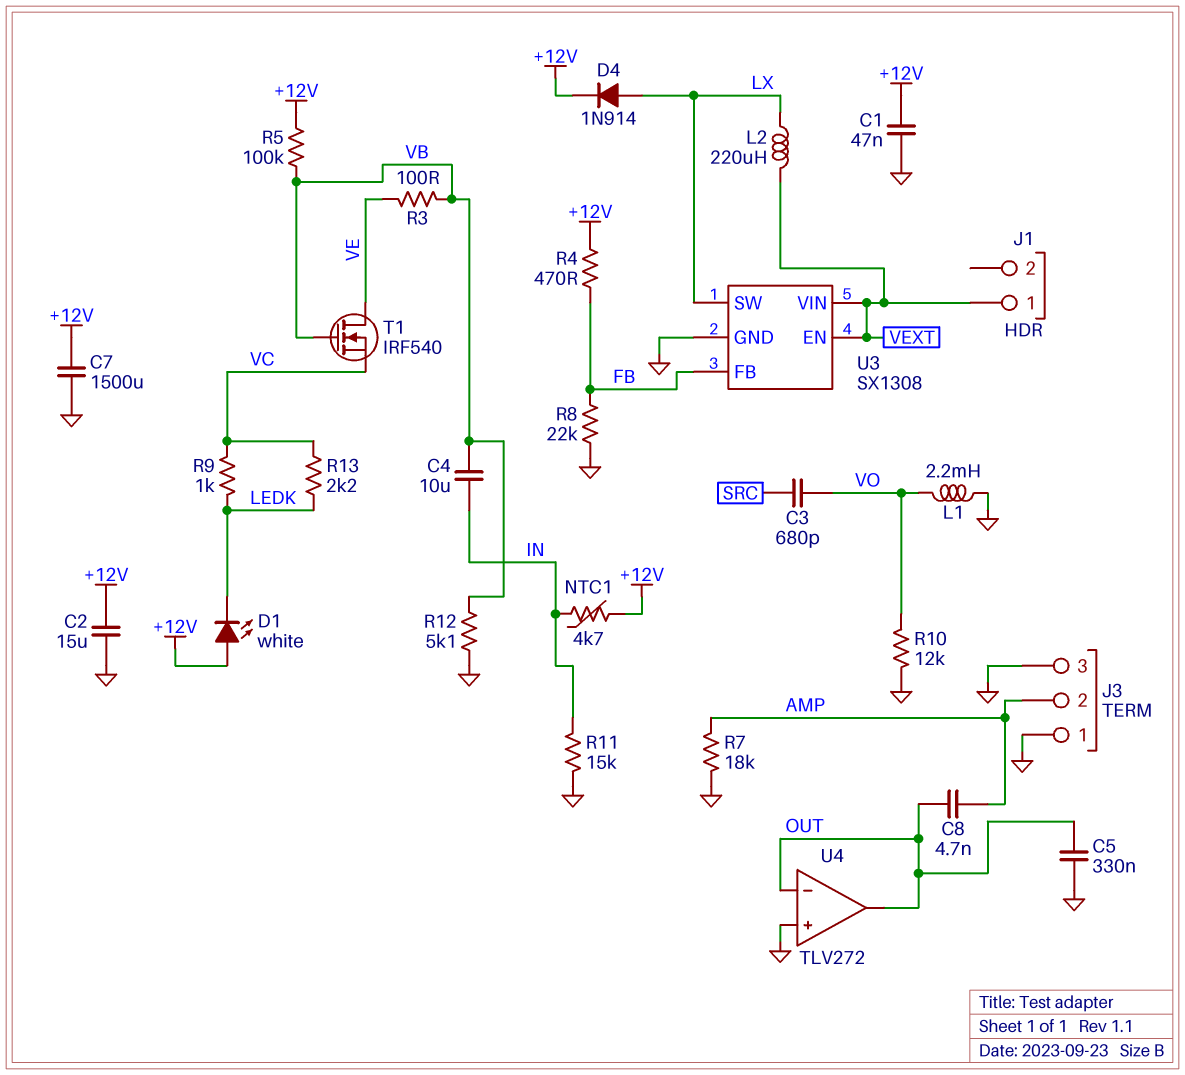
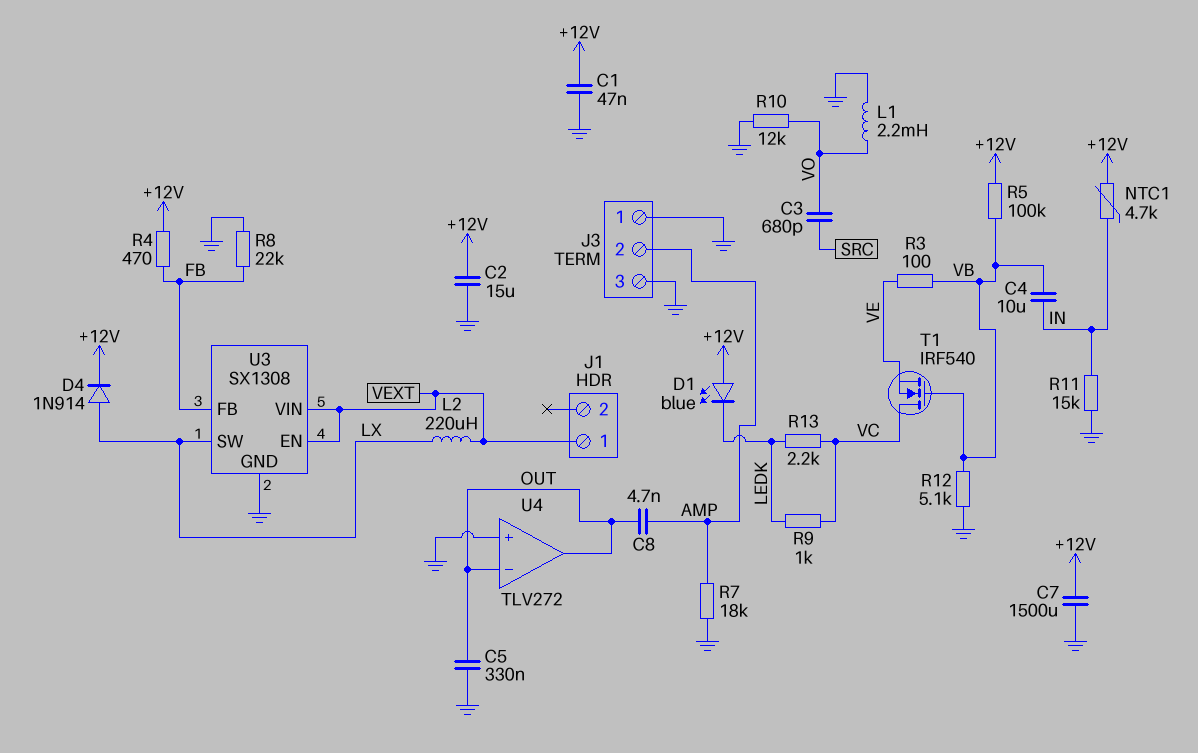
D1: LED white (A +12V, K LEDK) -> LED blue (A +12V, K LEDK)
T1: NMOS IRF540 (G VB, D VE, S VC) -> NMOS IRF540 (G VB, D VC, S VE)

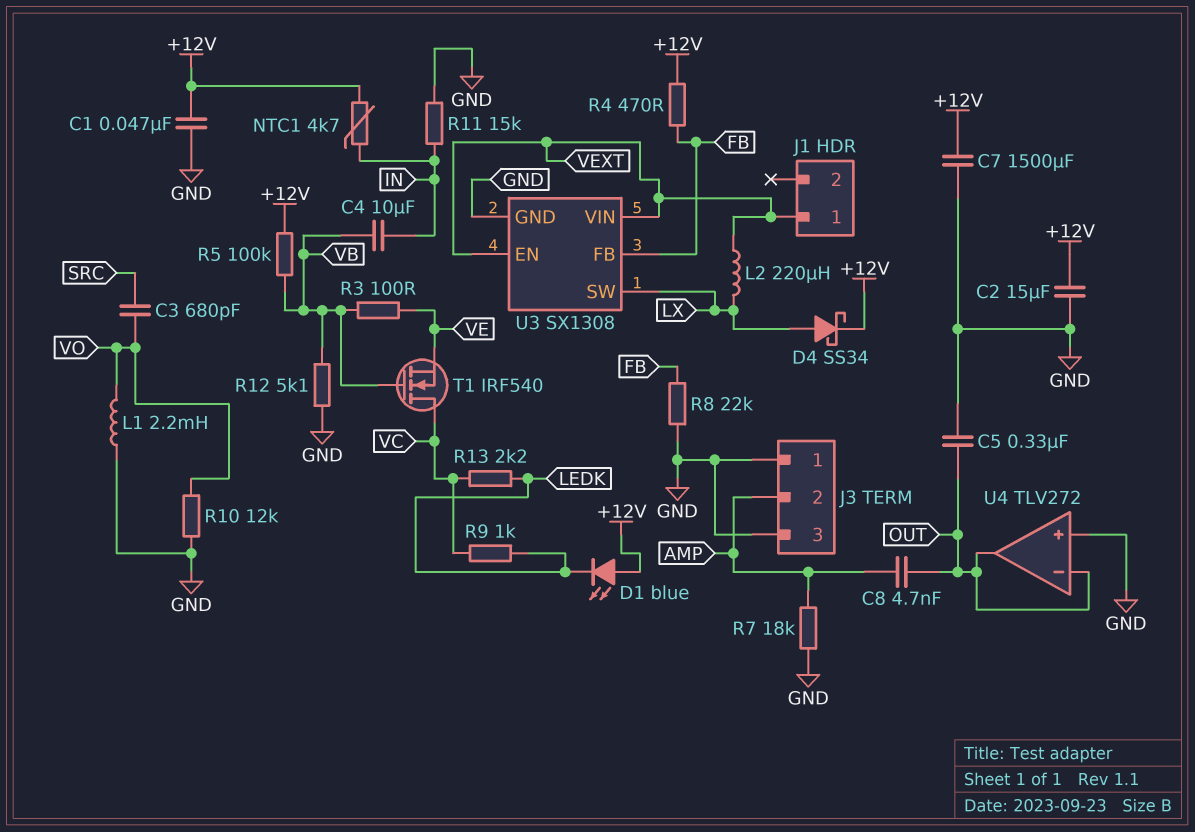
D4: diode 1N914 (A LX, K +12V) -> schottky SS34 (A LX, K +12V)

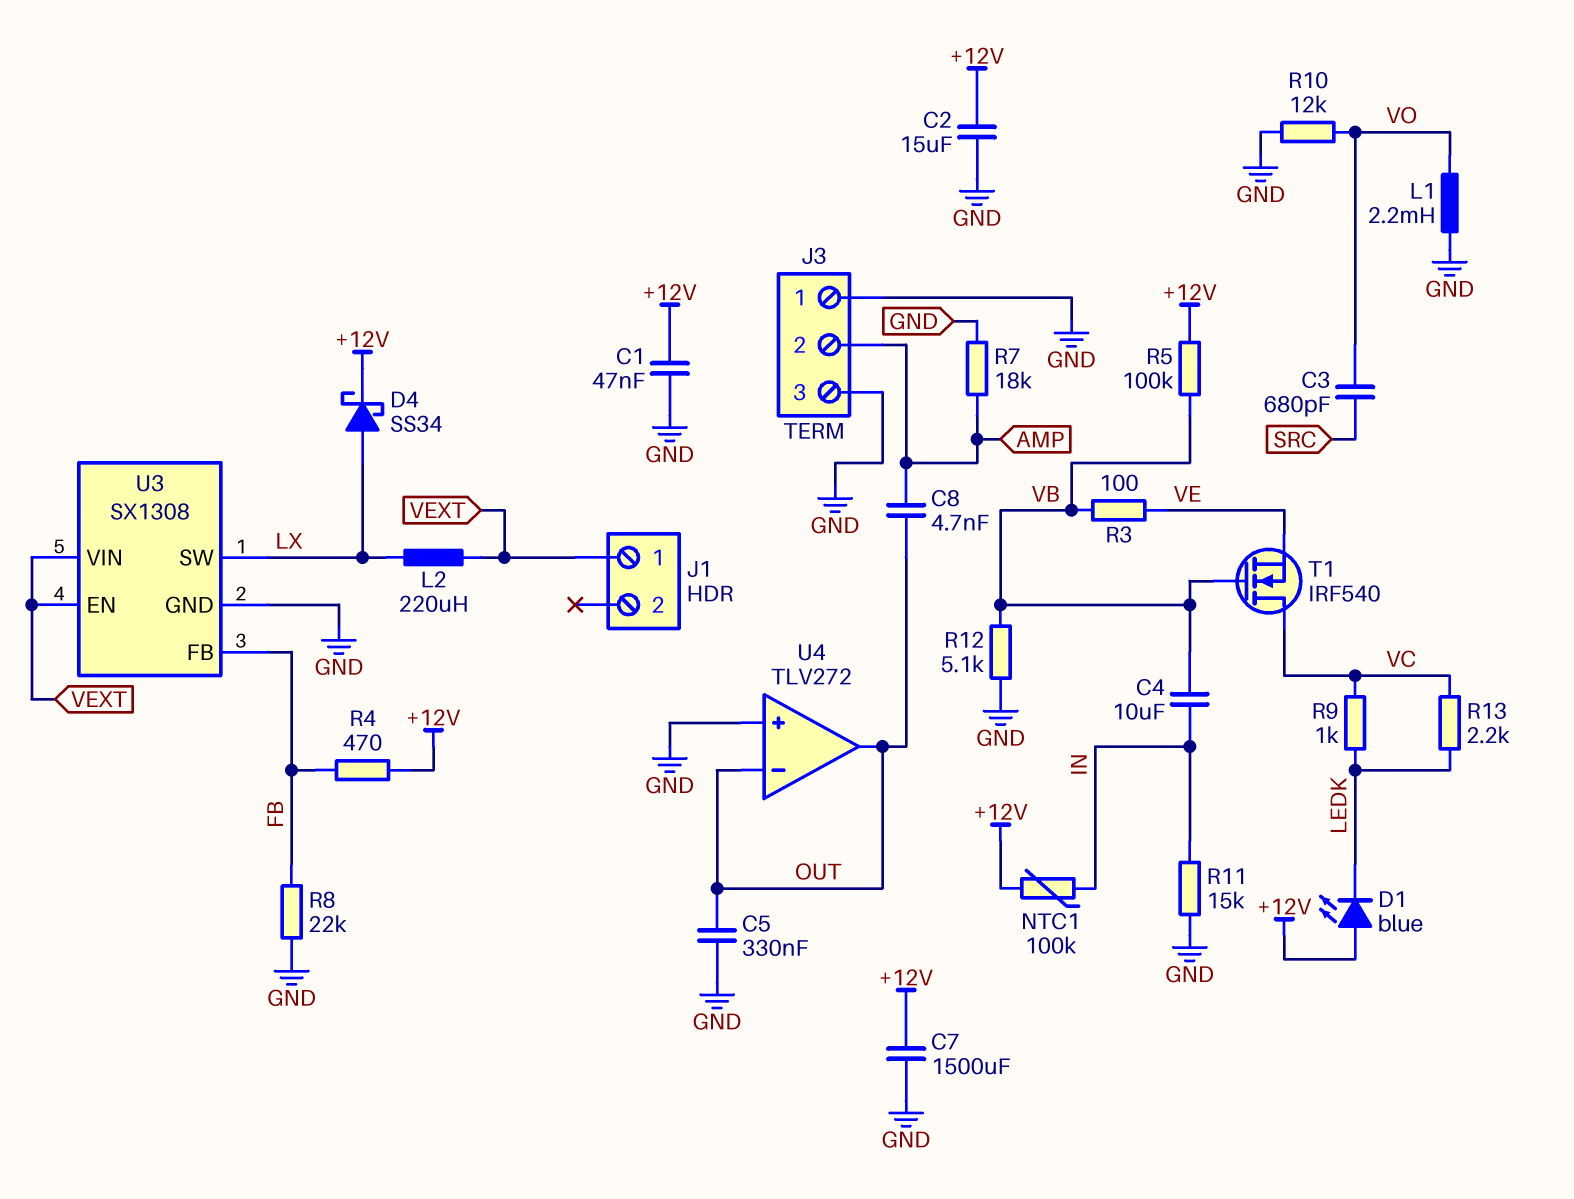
NTC1: 4.7k (+12V, IN) -> 100k (+12V, IN)

